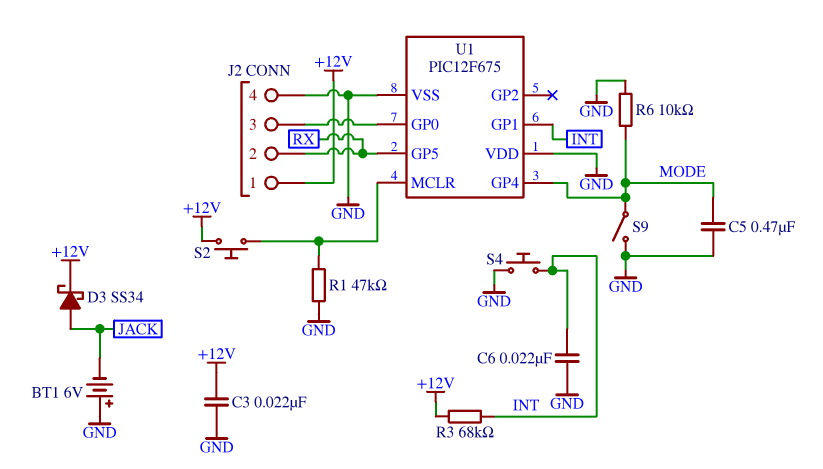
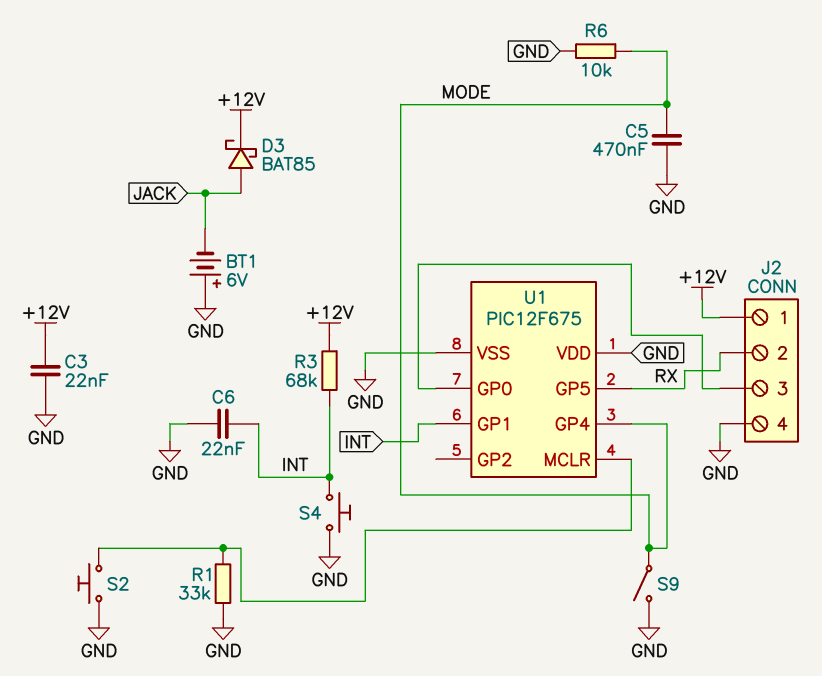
D3: schottky SS34 (A JACK, K +12V) -> schottky BAT85 (A JACK, K +12V)
R1: 47k (GND, U1/MCLR) -> 33k (GND, U1/MCLR)
S2: button (+12V, U1/MCLR) -> button (GND, U1/MCLR)

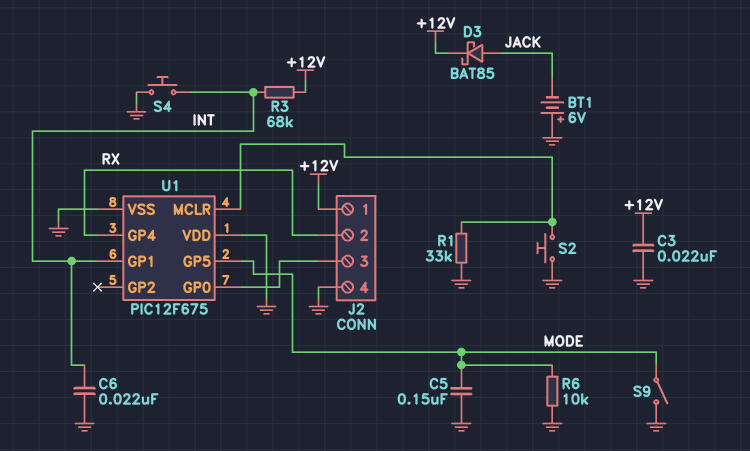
C5: 470nF (GND, MODE) -> 150nF (GND, MODE)
U1 pin GP4: MODE -> RX
U1 pin GP5: RX -> MODE

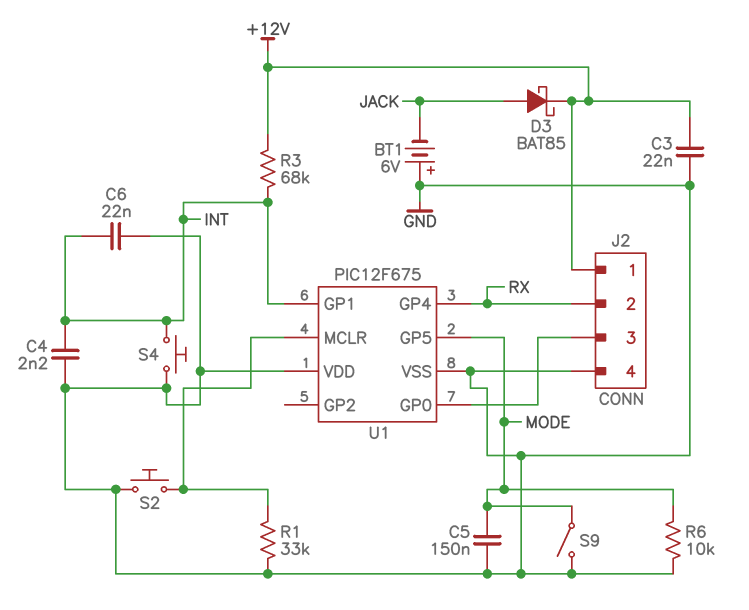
C4: none -> 2.2nF (GND, INT)

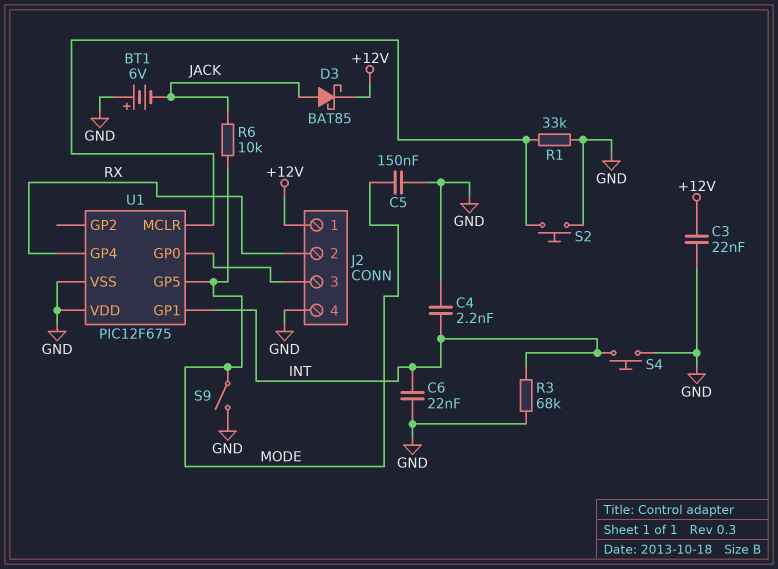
R3: 68k (+12V, INT) -> 68k (GND, INT)
R6: 10k (GND, MODE) -> 10k (JACK, MODE)

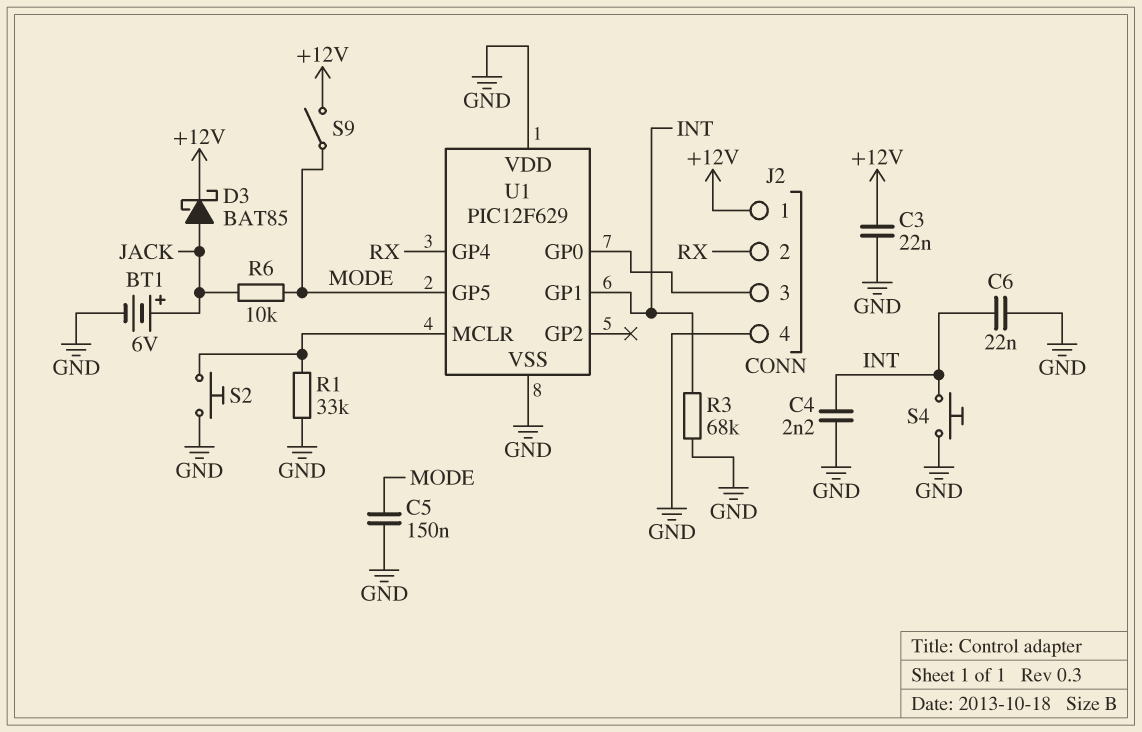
BT1: 6V (plus GND, minus JACK) -> 6V (plus JACK, minus GND)
S9: switch (GND, MODE) -> switch (+12V, MODE)
U1: PIC12F675 -> PIC12F629

